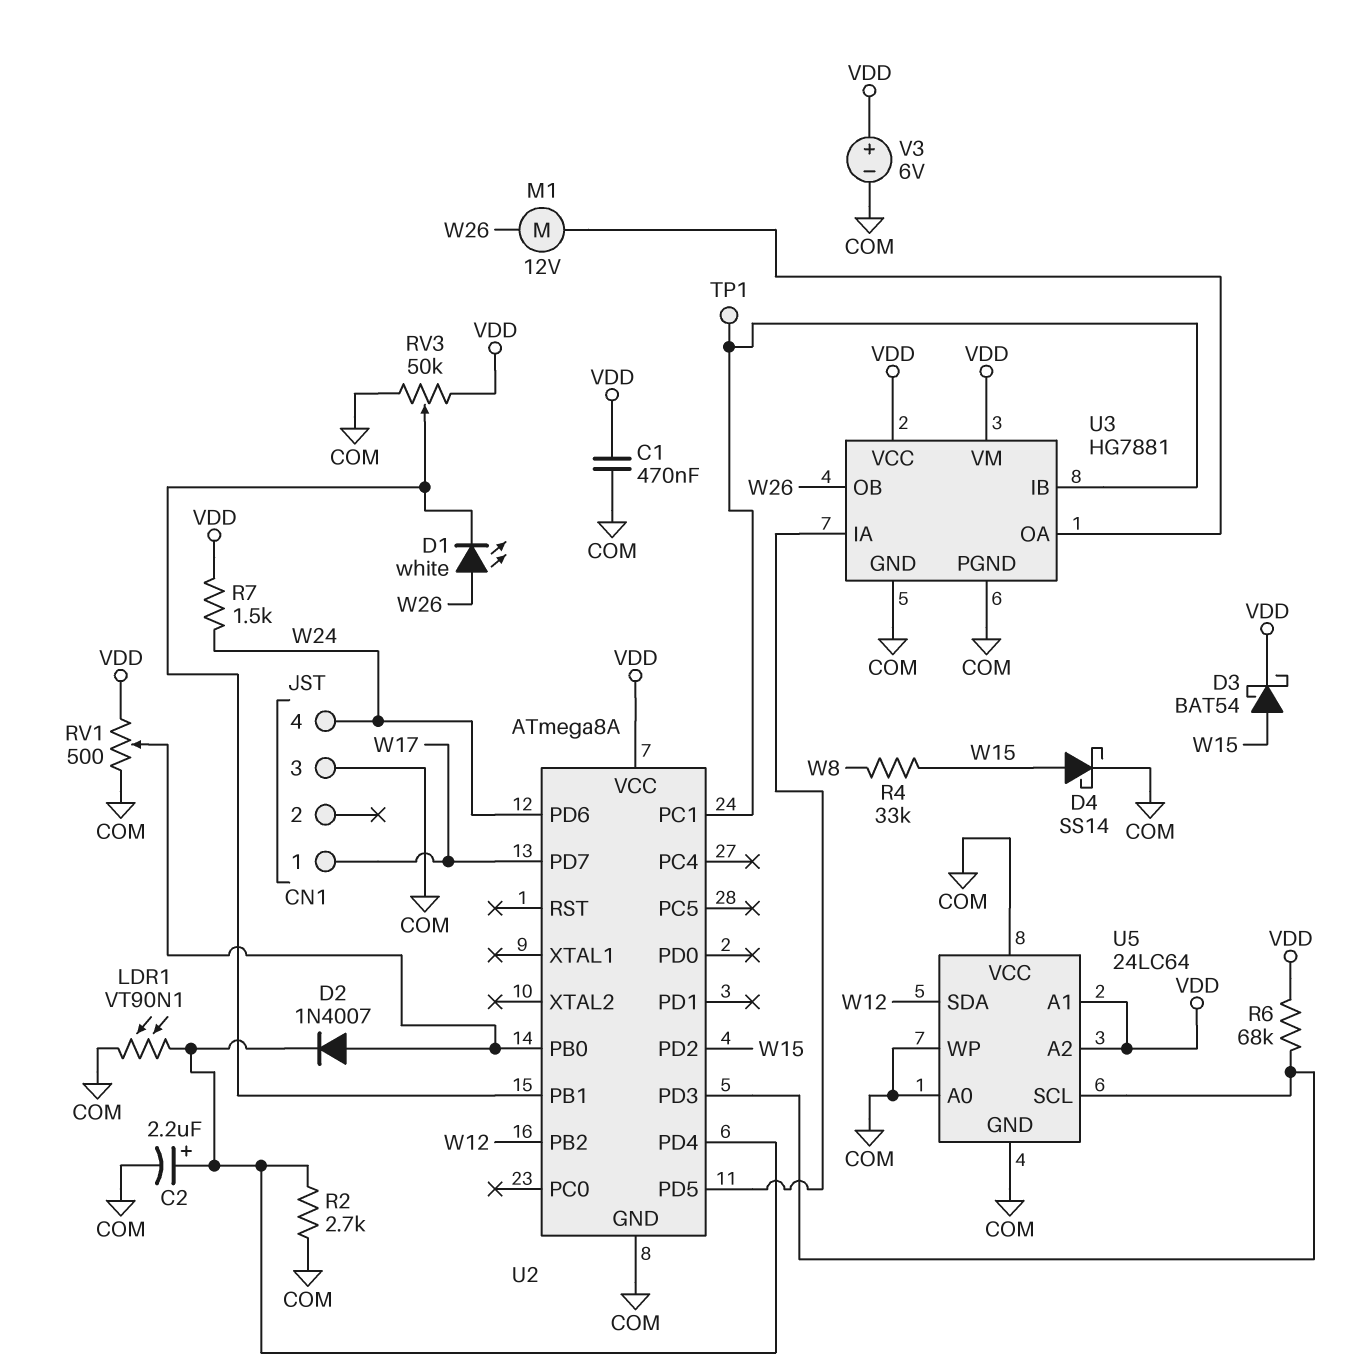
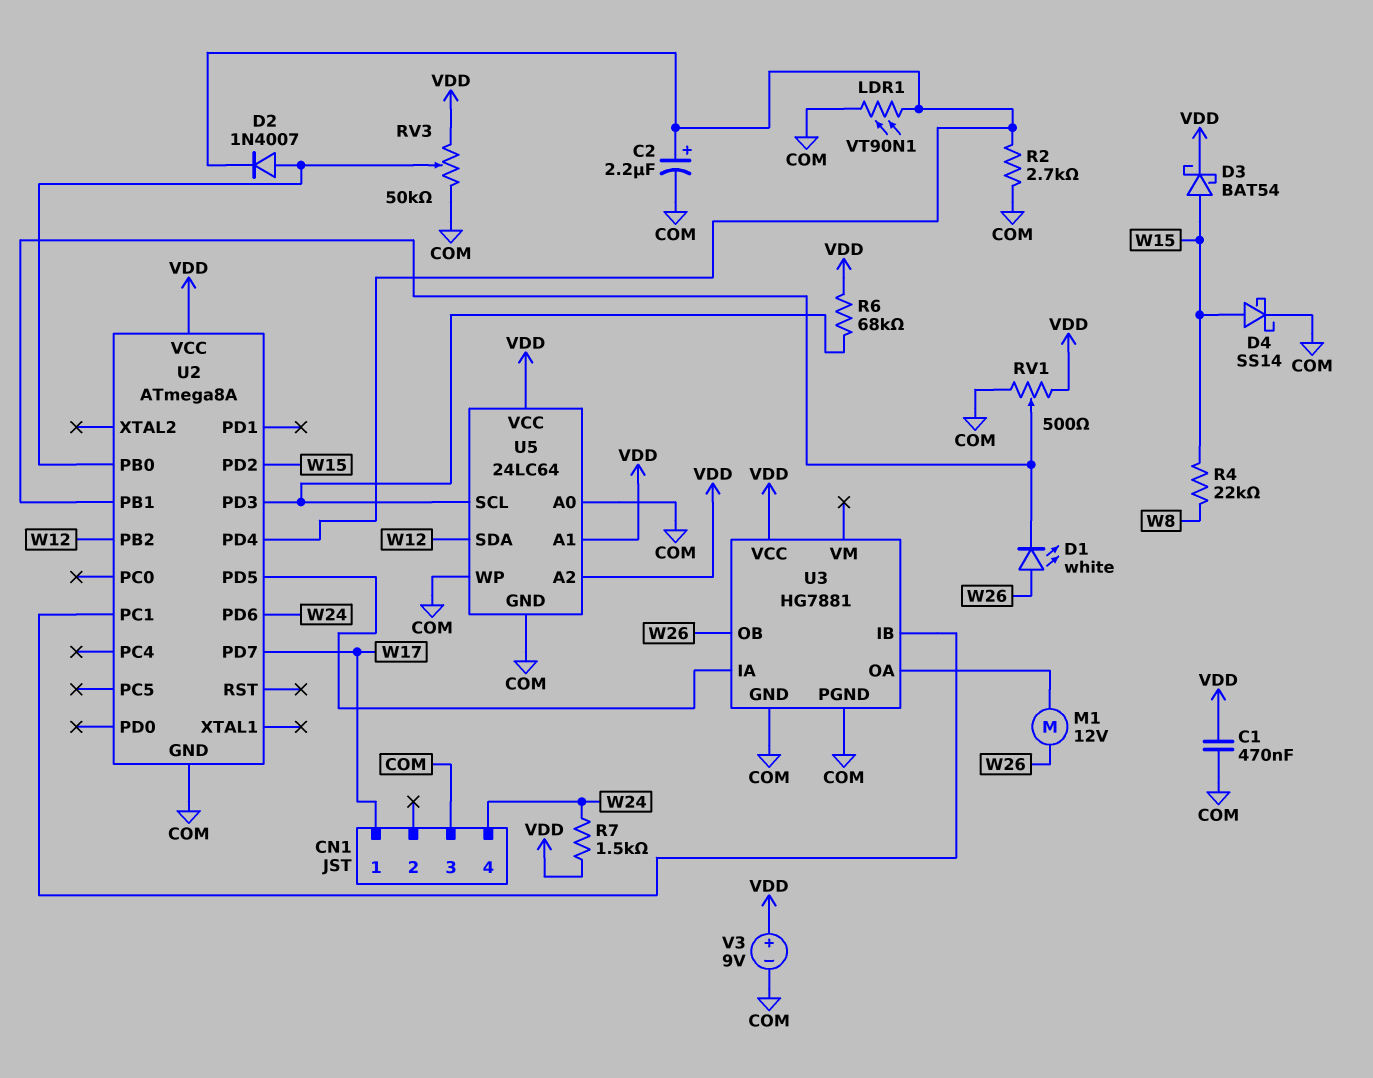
R4: 33k (W8, W15) -> 22k (W8, W15)
RV1: 500 (COM, VDD, wiper U2/PB0) -> 500 (COM, VDD, wiper U2/PB1)
RV3: 50k (COM, VDD, wiper U2/PB1) -> 50k (COM, VDD, wiper U2/PB0)
TP1: test point (U2/PC1) -> none
U3 pin VM: VDD -> none
U5 pin VCC: COM -> VDD
V3: 6V (plus VDD, minus COM) -> 9V (plus VDD, minus COM)

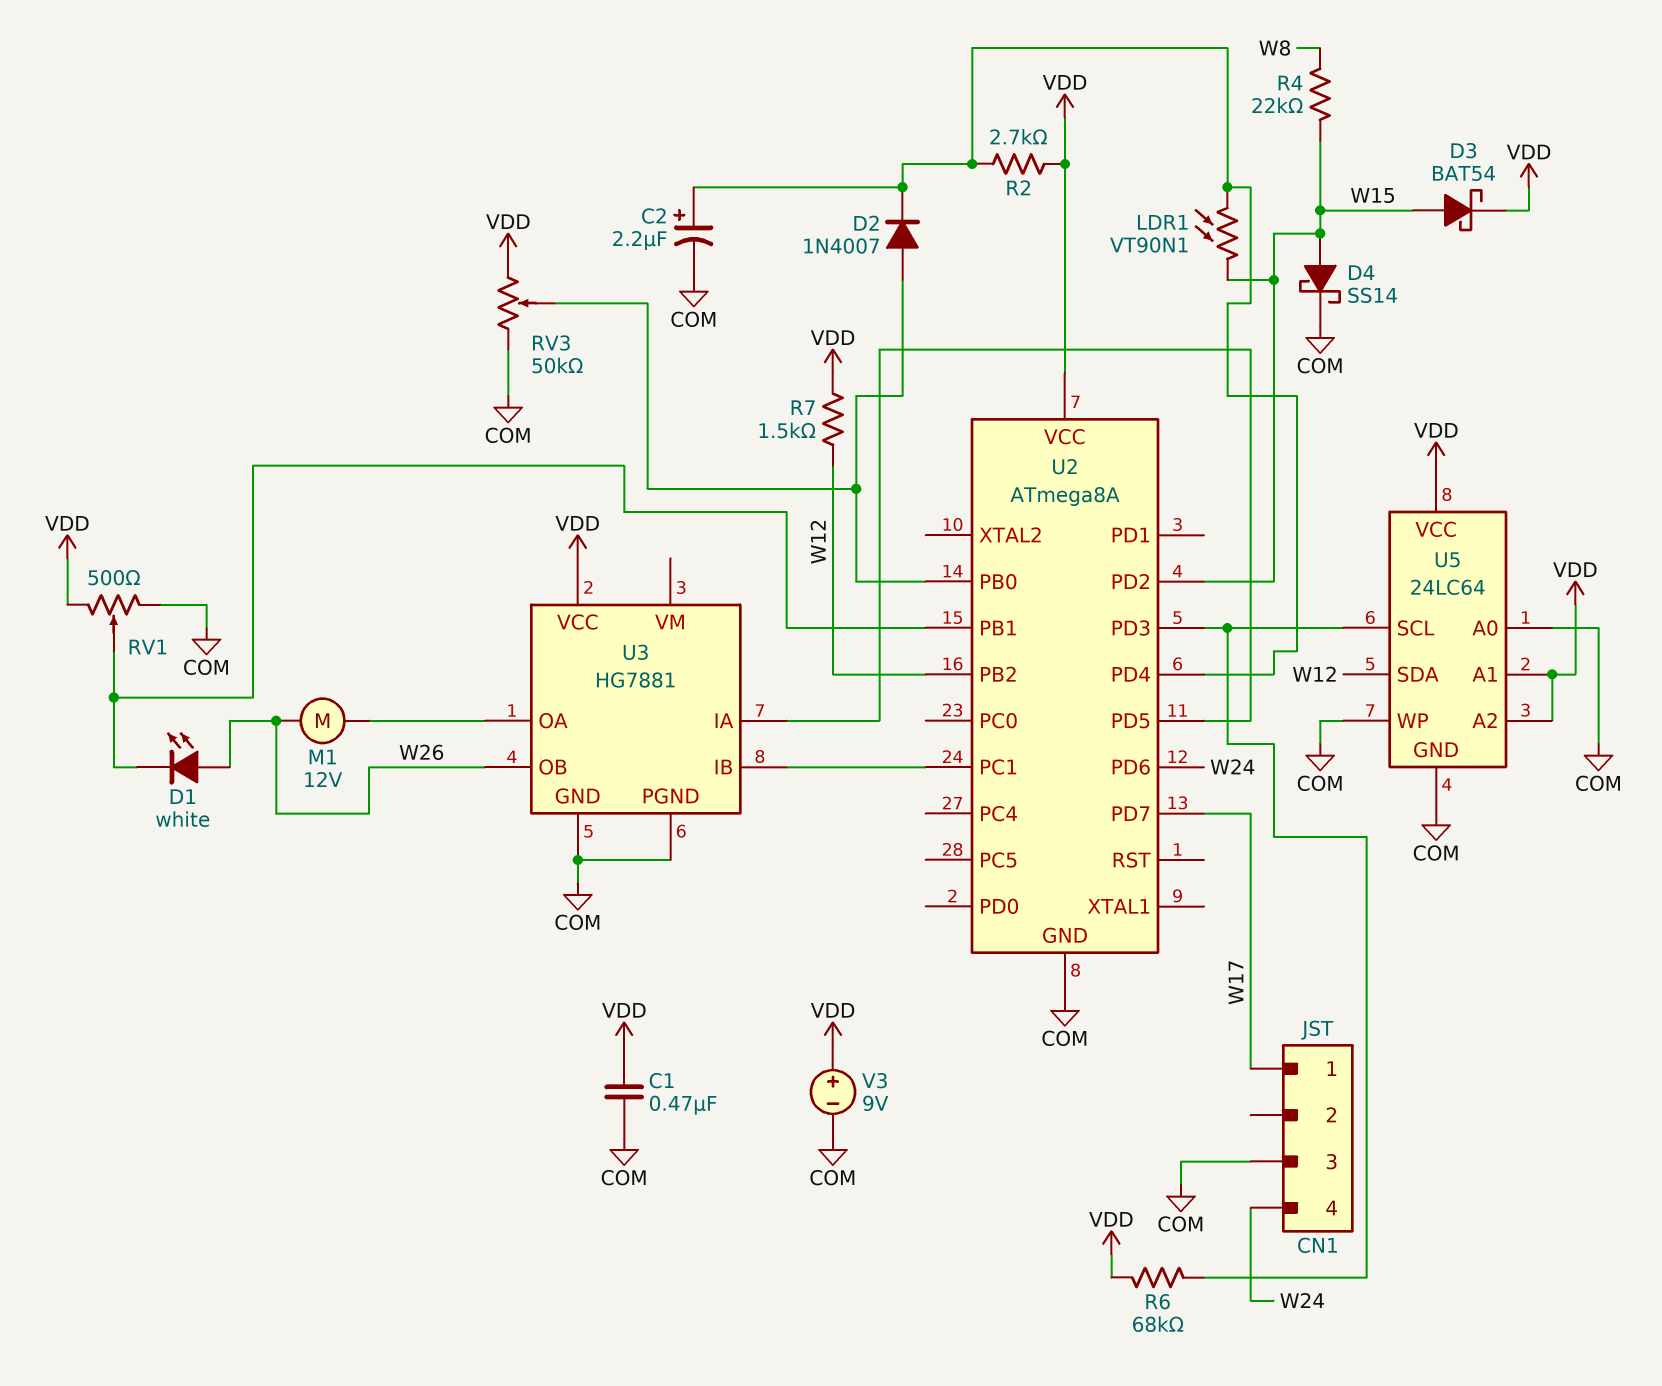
LDR1: VT90N1 (COM, U2/PD4) -> VT90N1 (U2/PD4, W15)
R2: 2.7k (COM, U2/PD4) -> 2.7k (U2/PD4, VDD)
R7: 1.5k (VDD, W24) -> 1.5k (VDD, W12)

